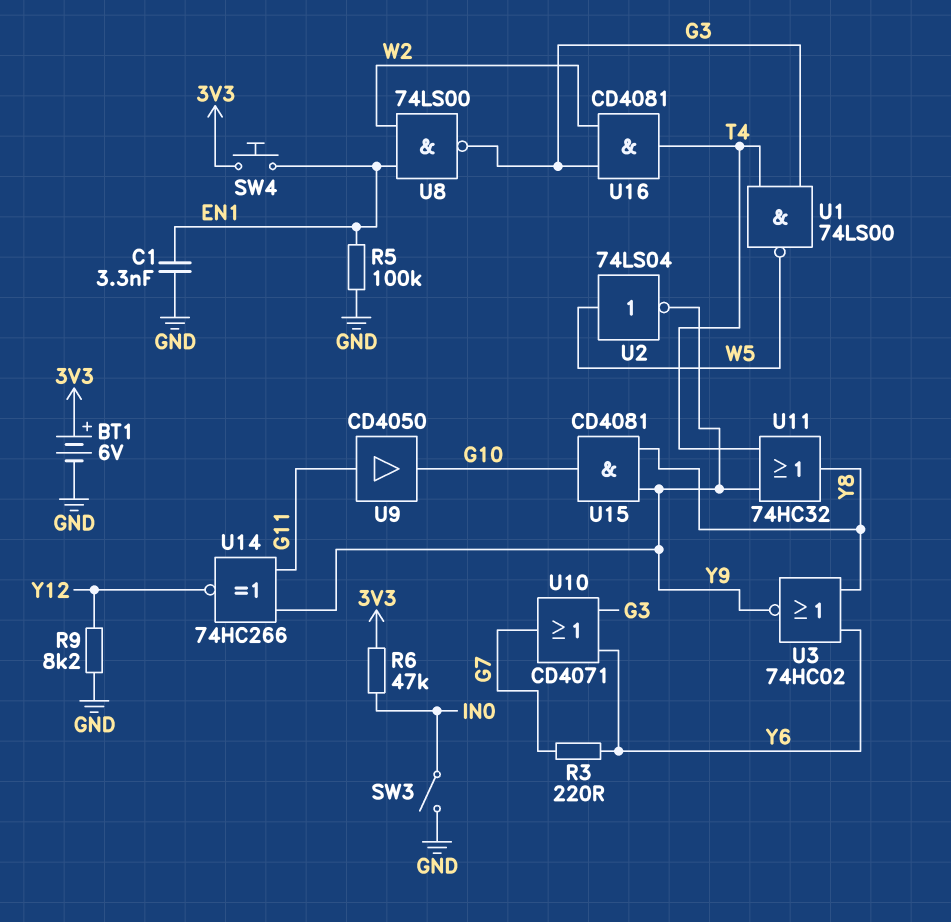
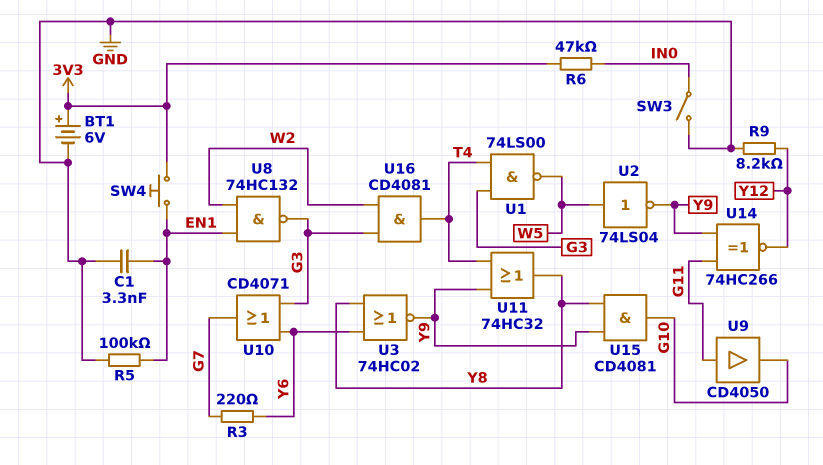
U8: NAND 74LS00 (in EN1, in W2, out G3) -> NAND 74HC132 (in EN1, in W2, out G3)

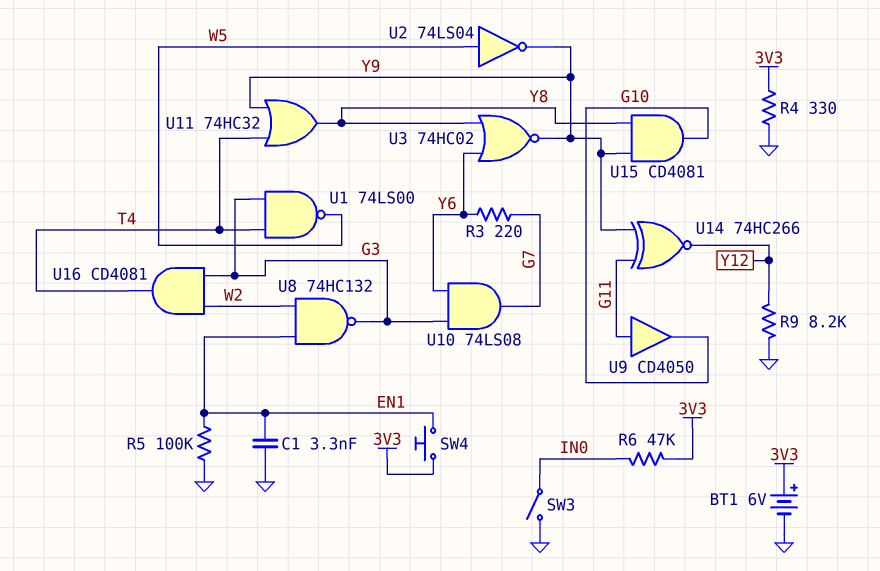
R4: none -> 330 (3V3, GND)
U10: OR CD4071 (in G3, in Y6, out G7) -> AND 74LS08 (in G3, in Y6, out G7)

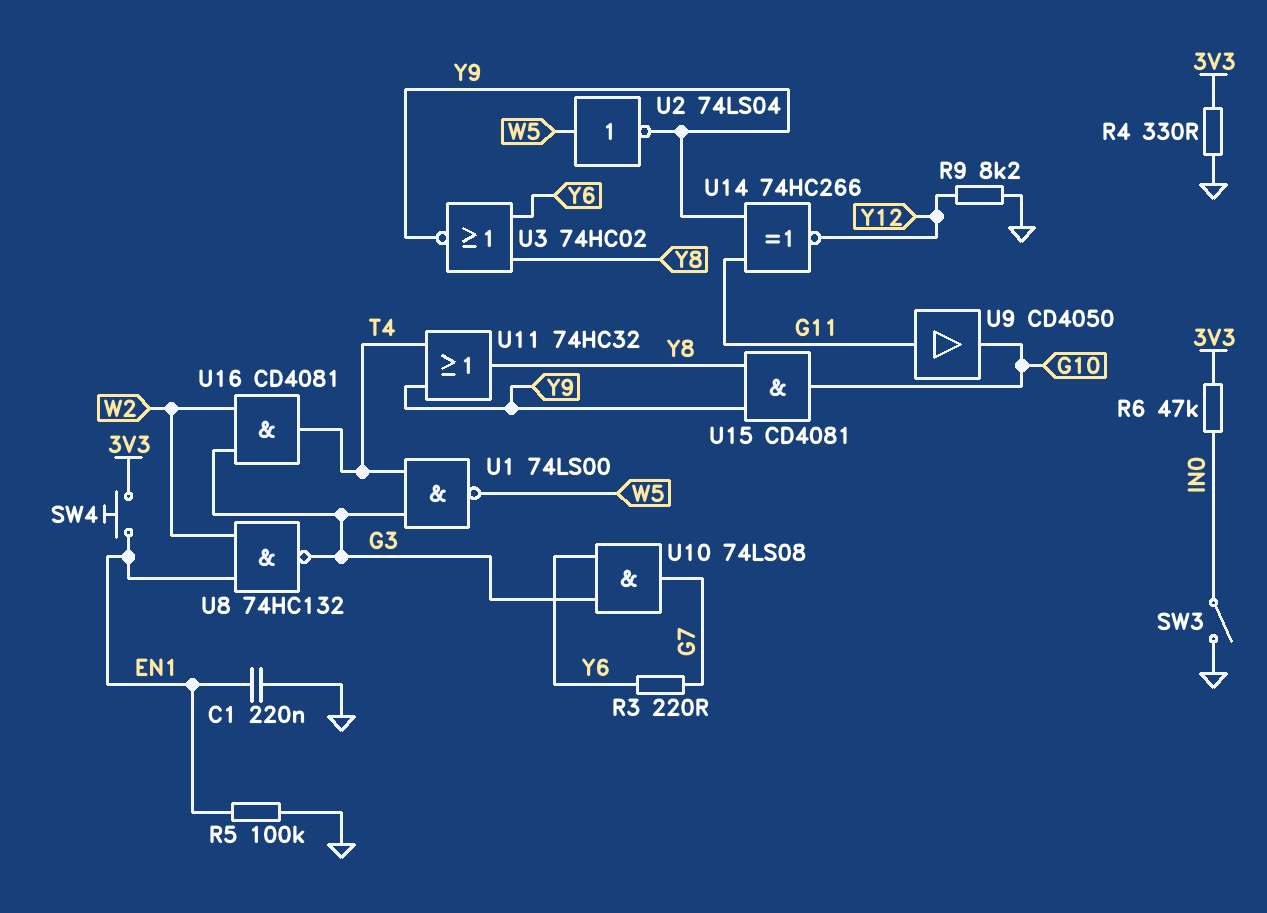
BT1: 6V (plus 3V3, minus GND) -> none
C1: 3.3nF (EN1, GND) -> 220nF (EN1, GND)

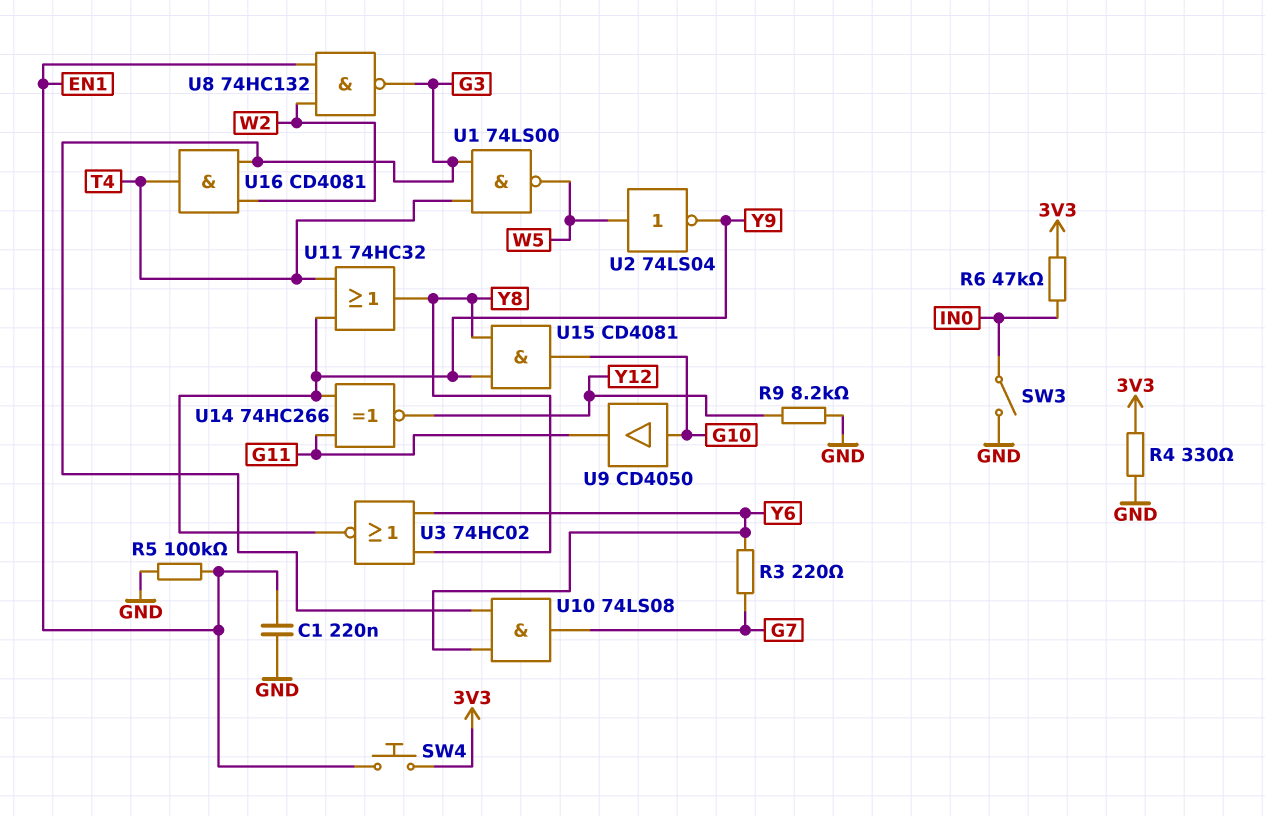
U9: buffer CD4050 (in G11, out G10) -> buffer CD4050 (in G10, out G11)

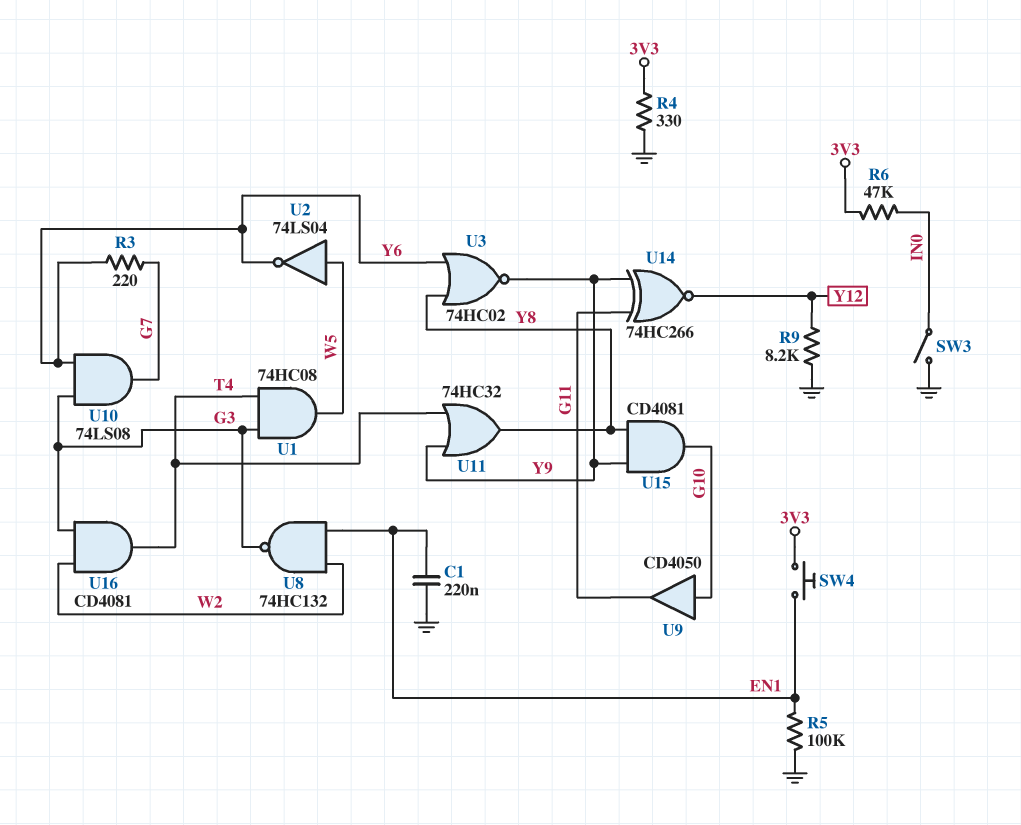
U1: NAND 74LS00 (in G3, in T4, out W5) -> AND 74HC08 (in G3, in T4, out W5)
U2: NOT 74LS04 (in W5, out Y9) -> NOT 74LS04 (in W5, out Y6)

